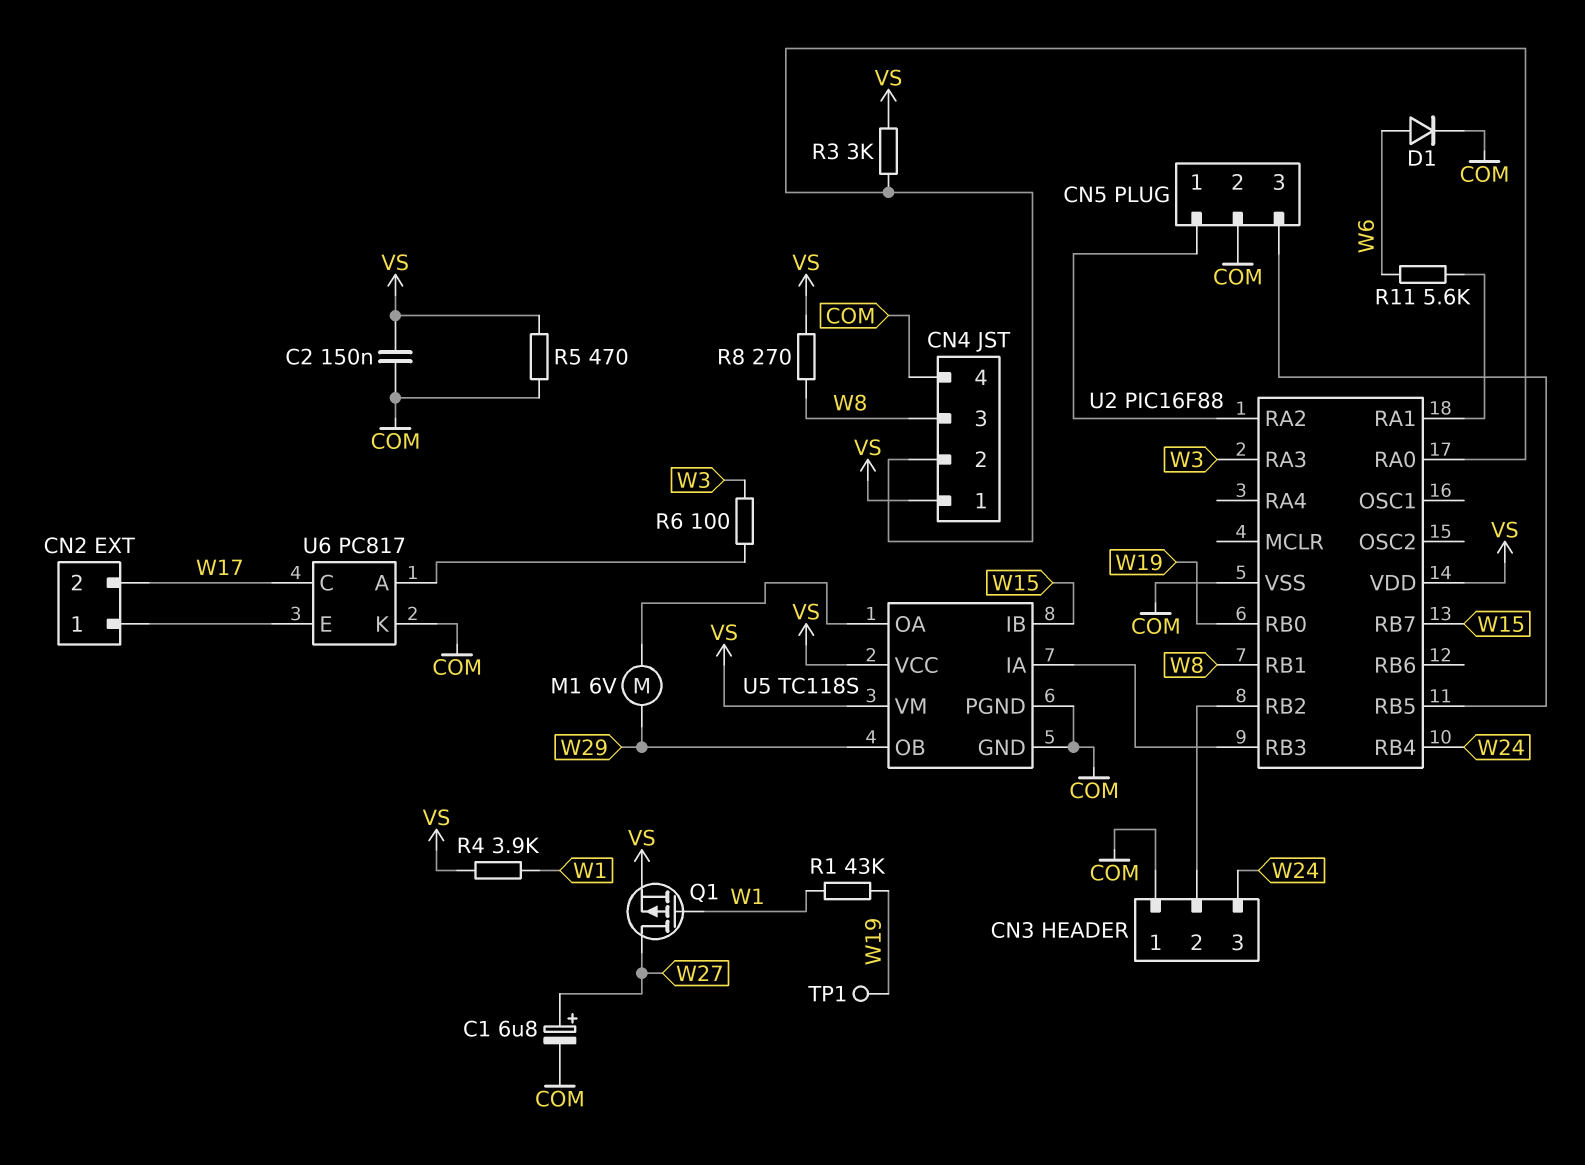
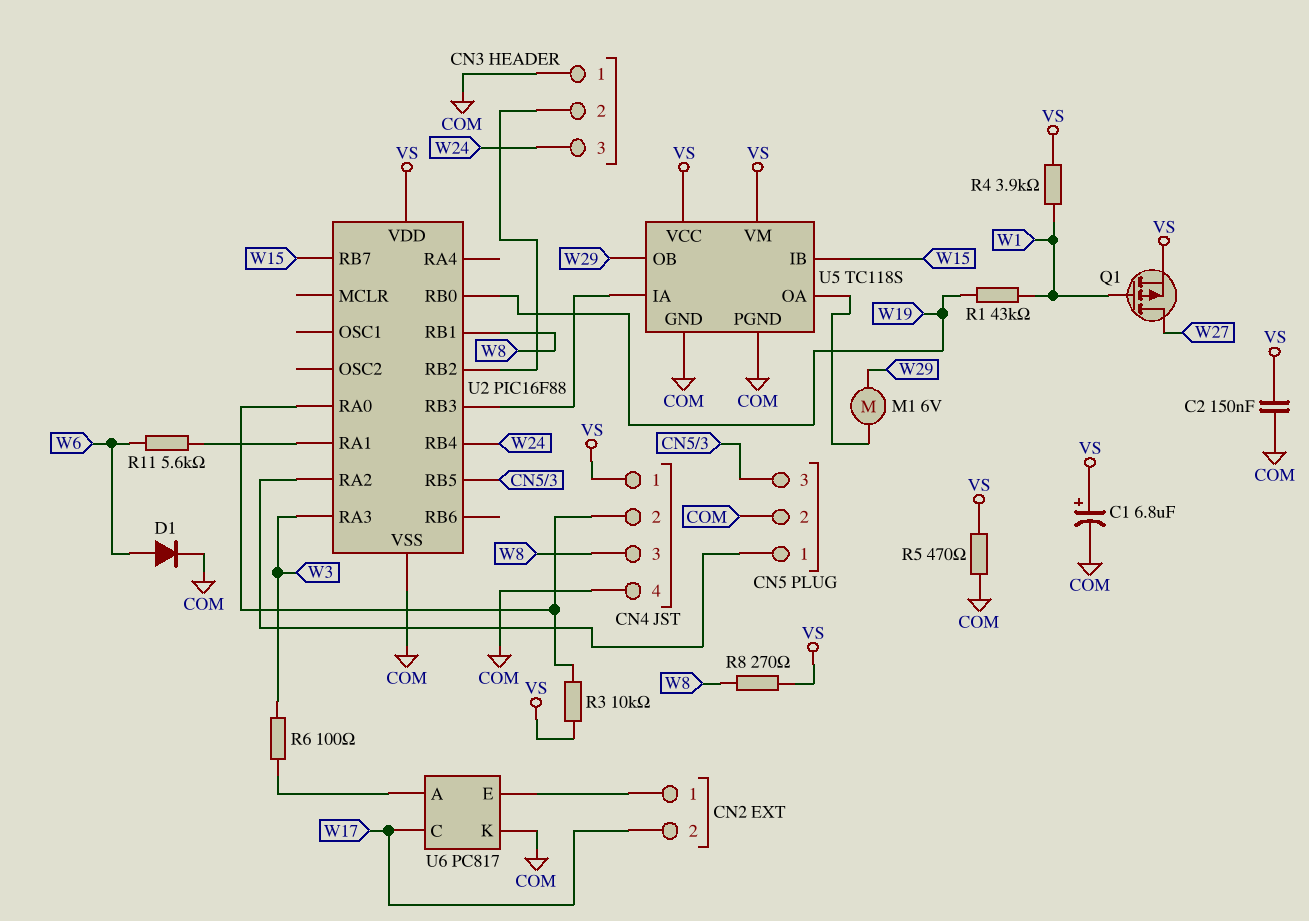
C1: 6.8uF (plus W27, minus COM) -> 6.8uF (plus VS, minus COM)
R3: 3k (CN4/2, VS) -> 10k (CN4/2, VS)
TP1: test point (W19) -> none

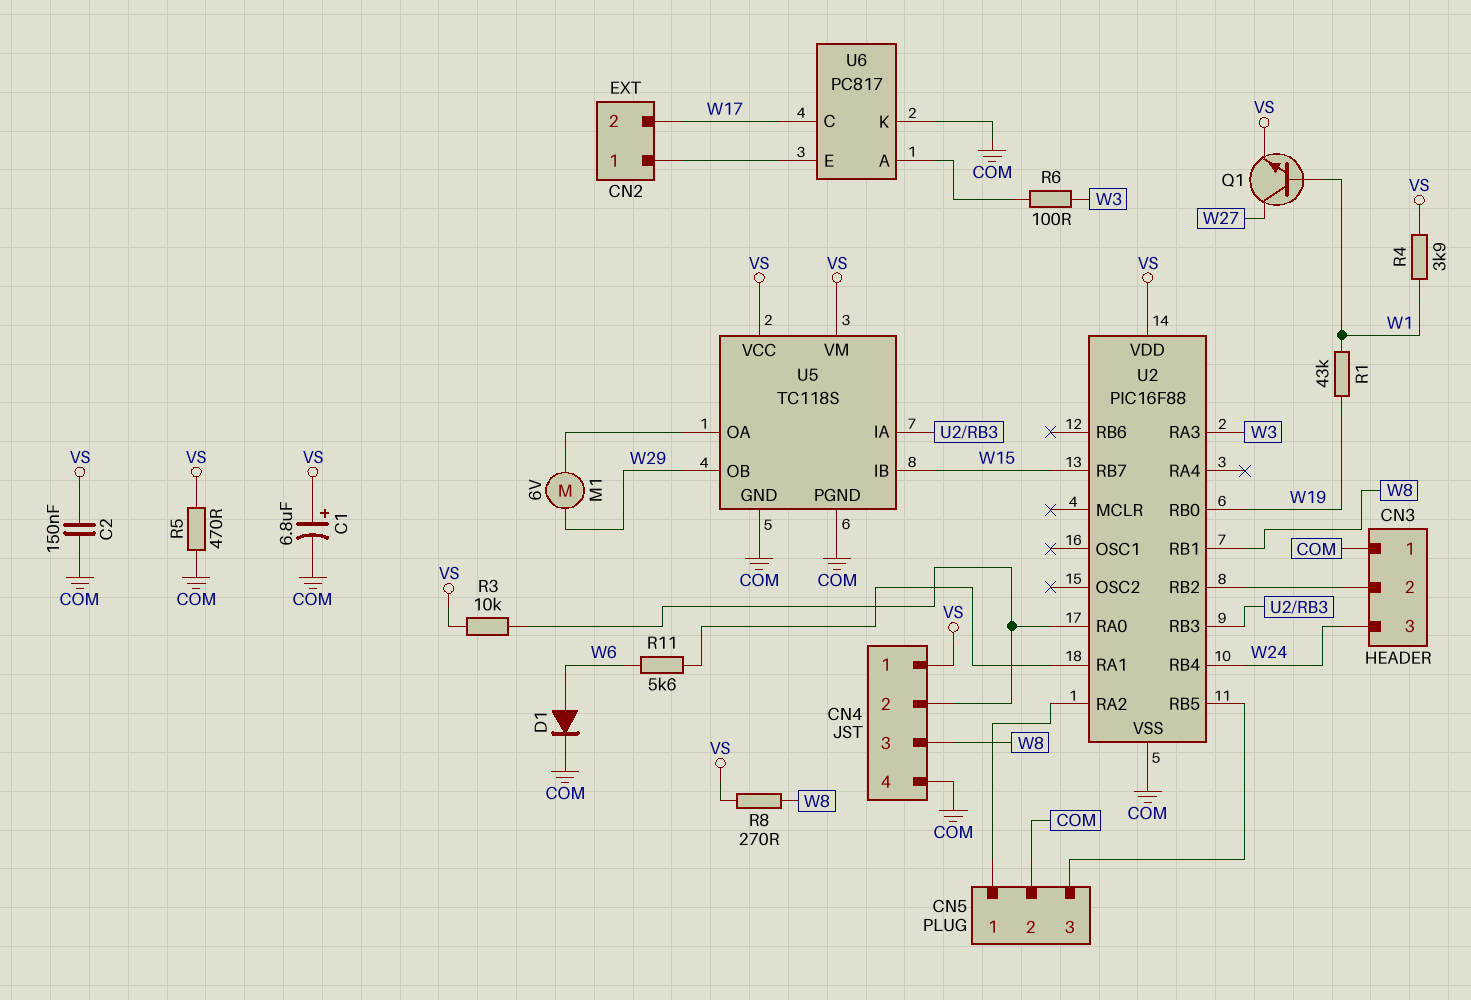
Q1: PMOS (G W1, D W27, S VS) -> NPN (B W1, C W27, E VS)

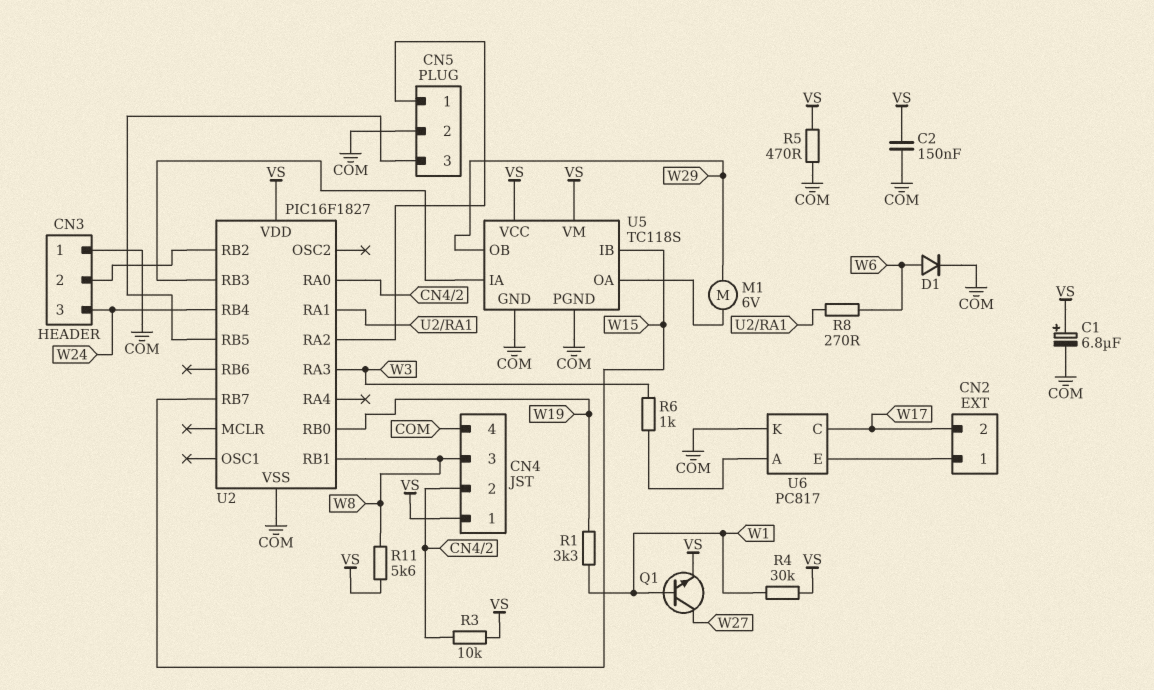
R1: 43k (W1, W19) -> 3.3k (W1, W19)
R4: 3.9k (VS, W1) -> 30k (VS, W1)
R6: 100 (U6/A, W3) -> 1k (U6/A, W3)
R8: 270 (VS, W8) -> 270 (U2/RA1, W6)
R11: 5.6k (U2/RA1, W6) -> 5.6k (VS, W8)
U2: PIC16F88 -> PIC16F1827

